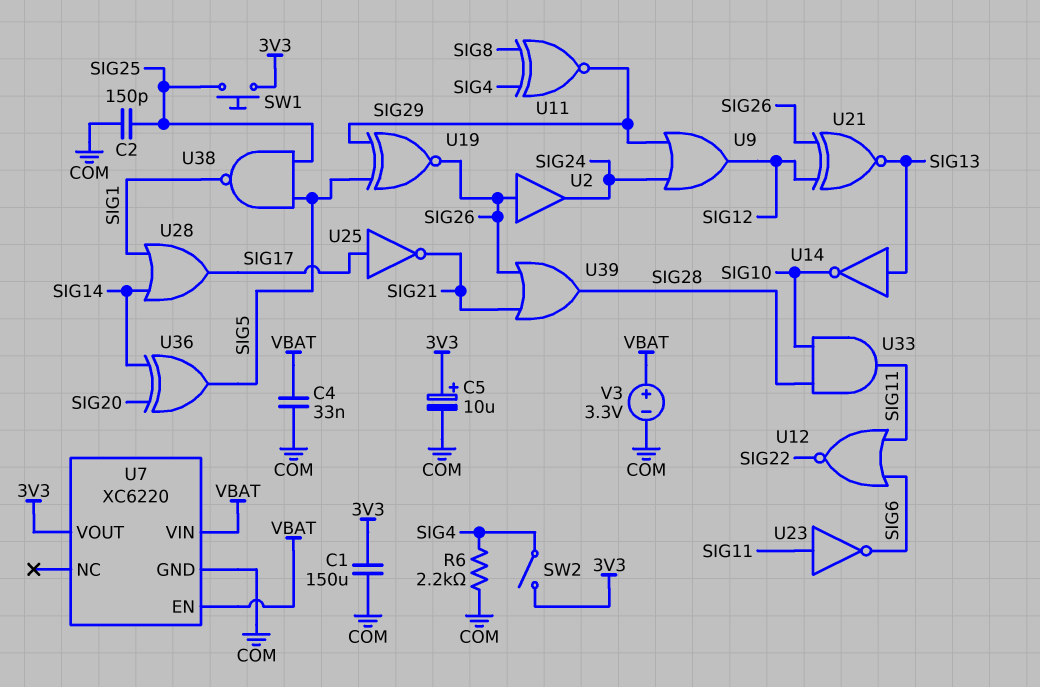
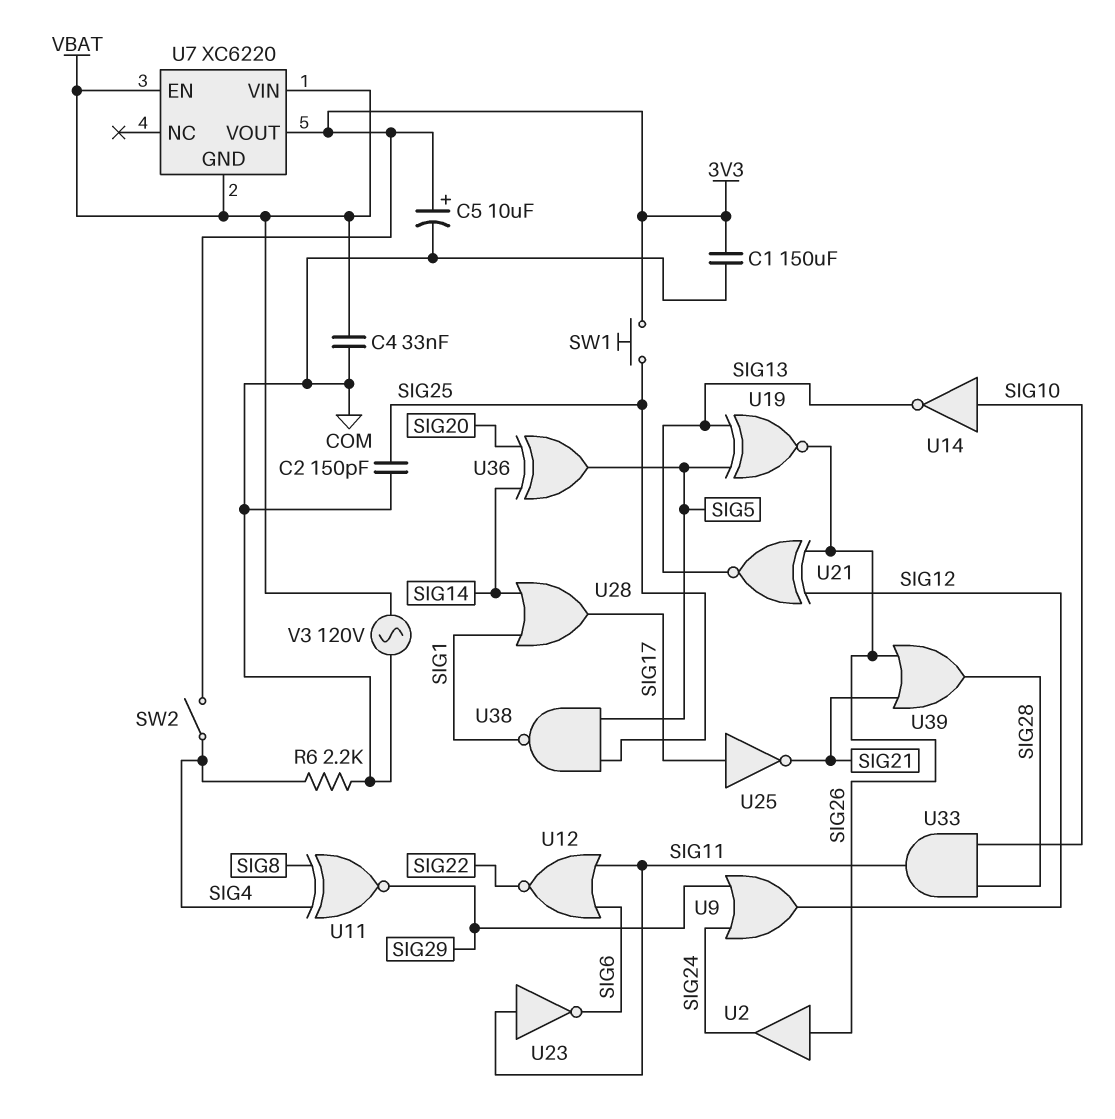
U7 pin GND: COM -> VBAT
U14: NOT (in SIG13, out SIG10) -> NOT (in SIG10, out SIG13)
U19: XNOR (in SIG5, in SIG29, out SIG26) -> XNOR (in SIG5, in SIG13, out SIG26)
V3: 3.3V (plus VBAT, minus COM) -> AC 120V (COM, VBAT)

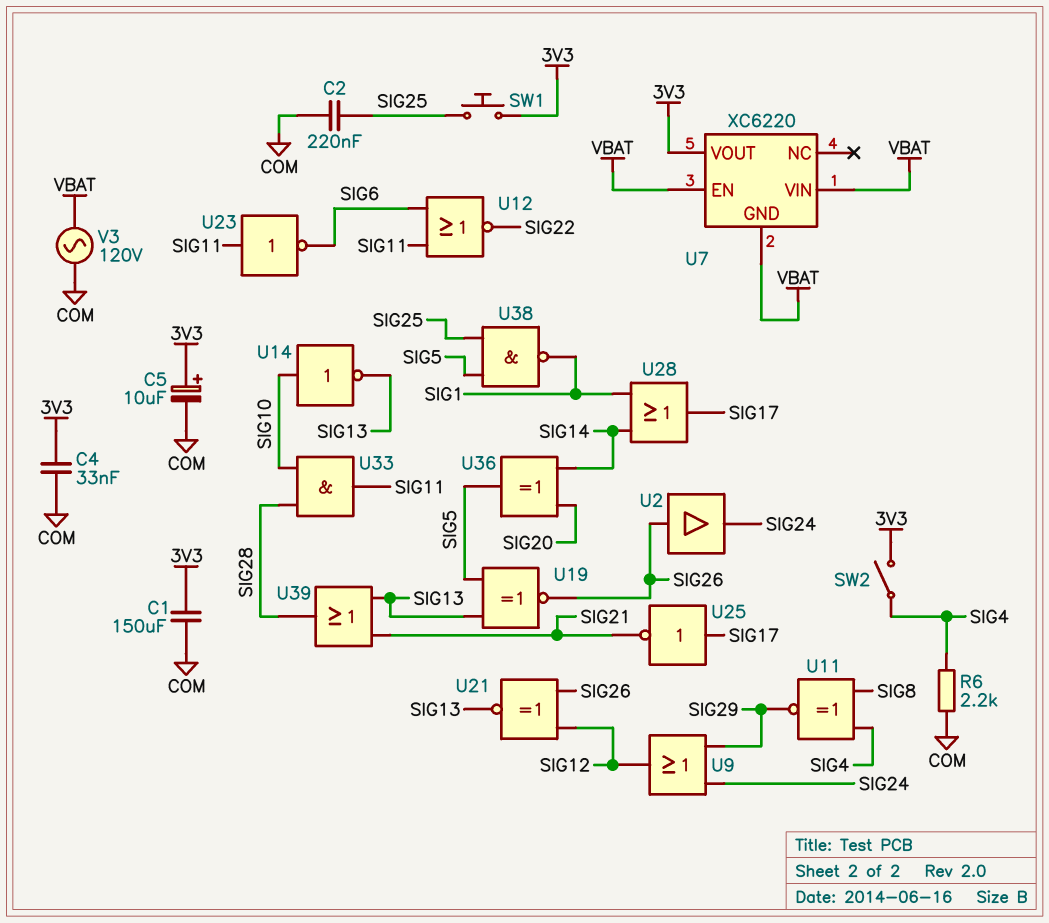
C2: 150pF (COM, SIG25) -> 220nF (COM, SIG25)
C4: 33nF (COM, VBAT) -> 33nF (3V3, COM)
U39: OR (in SIG21, in SIG26, out SIG28) -> OR (in SIG13, in SIG21, out SIG28)

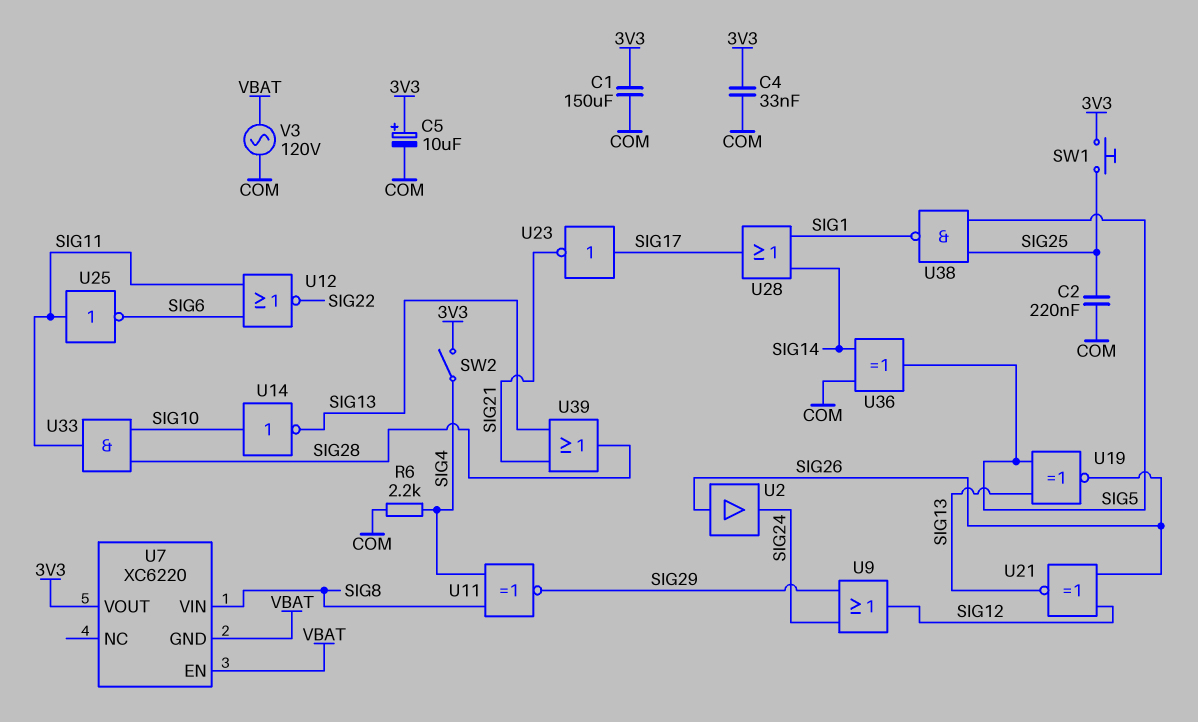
U7 pin VIN: VBAT -> SIG8
U23: NOT (in SIG11, out SIG6) -> NOT (in SIG17, out SIG21)
U25: NOT (in SIG17, out SIG21) -> NOT (in SIG11, out SIG6)
U36: XOR (in SIG14, in SIG20, out SIG5) -> XOR (in COM, in SIG14, out SIG5)

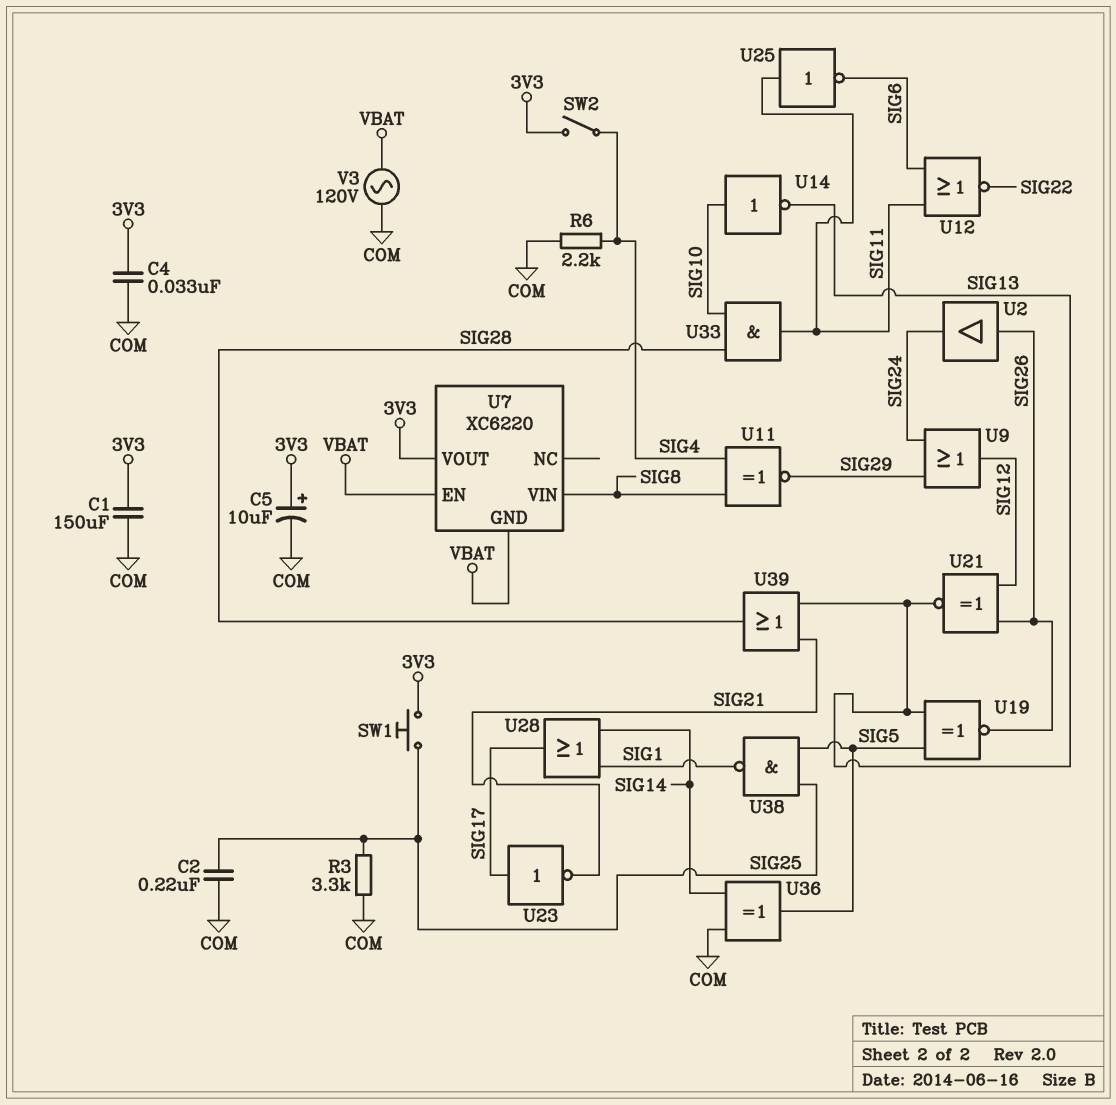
R3: none -> 3.3k (COM, SIG25)

